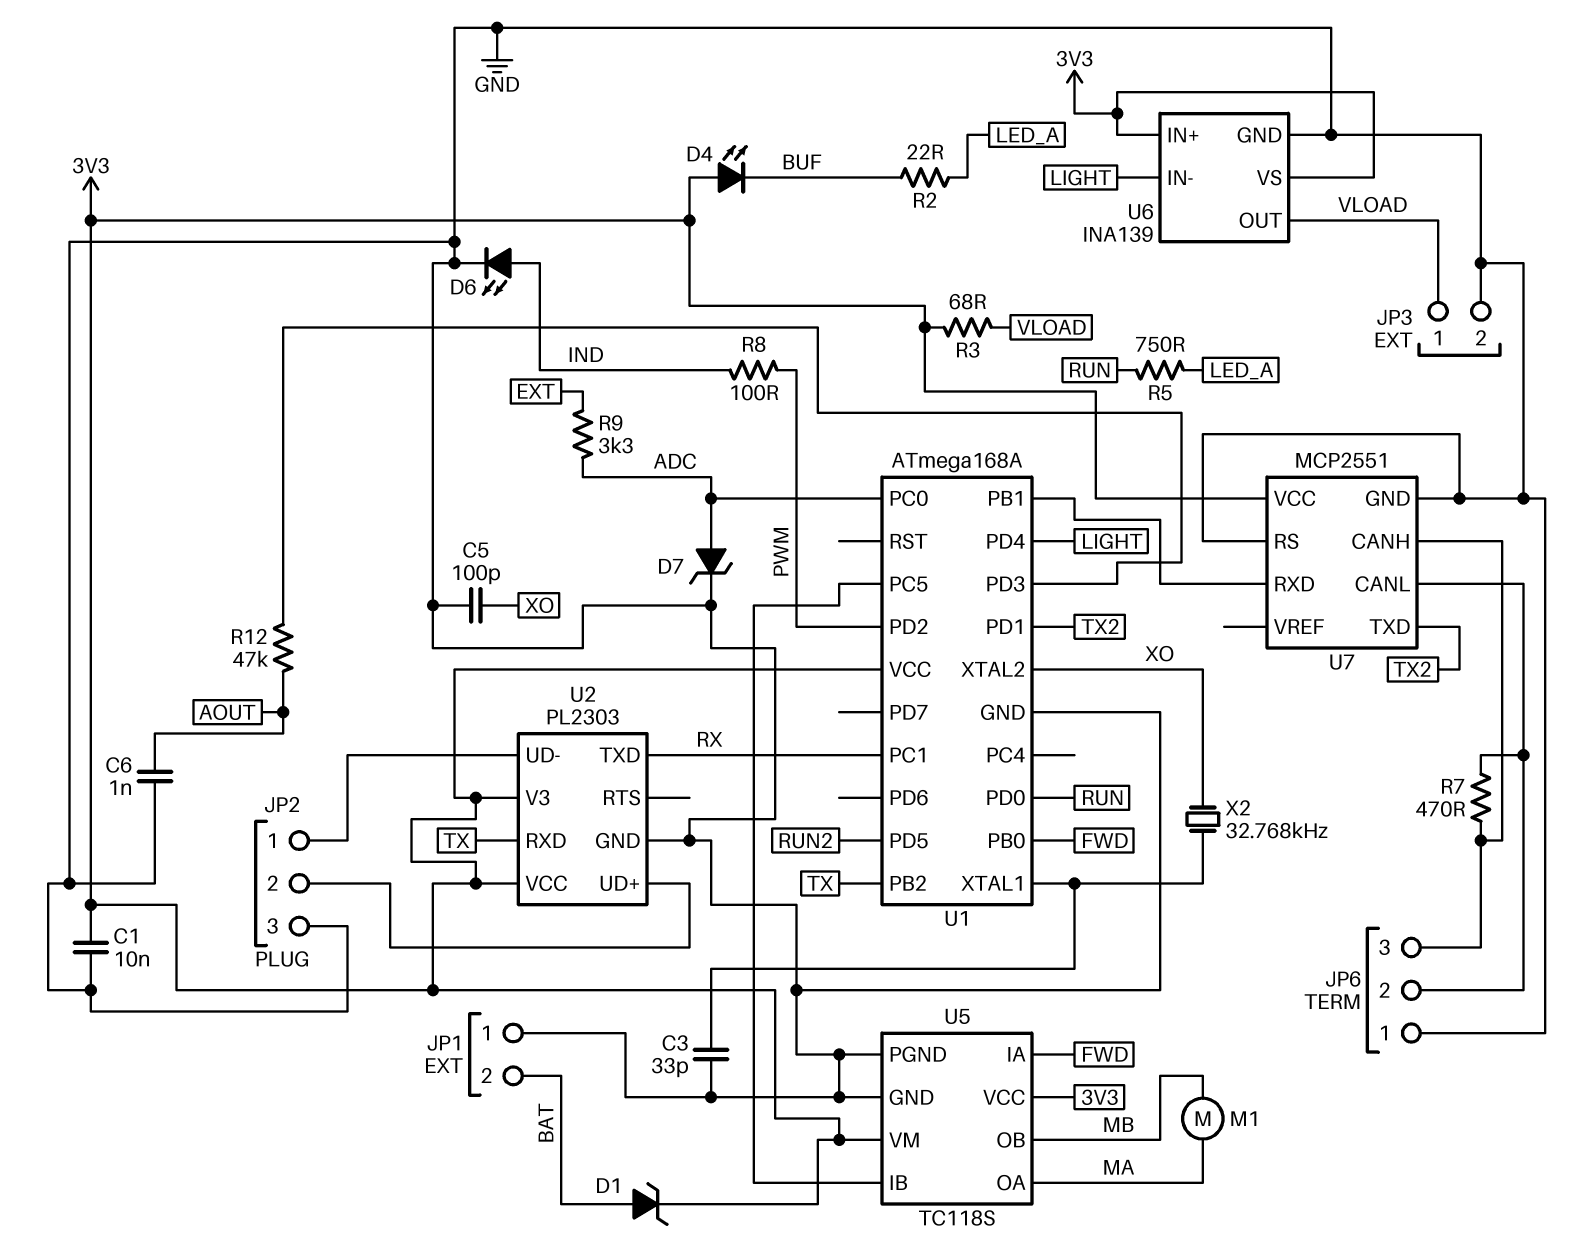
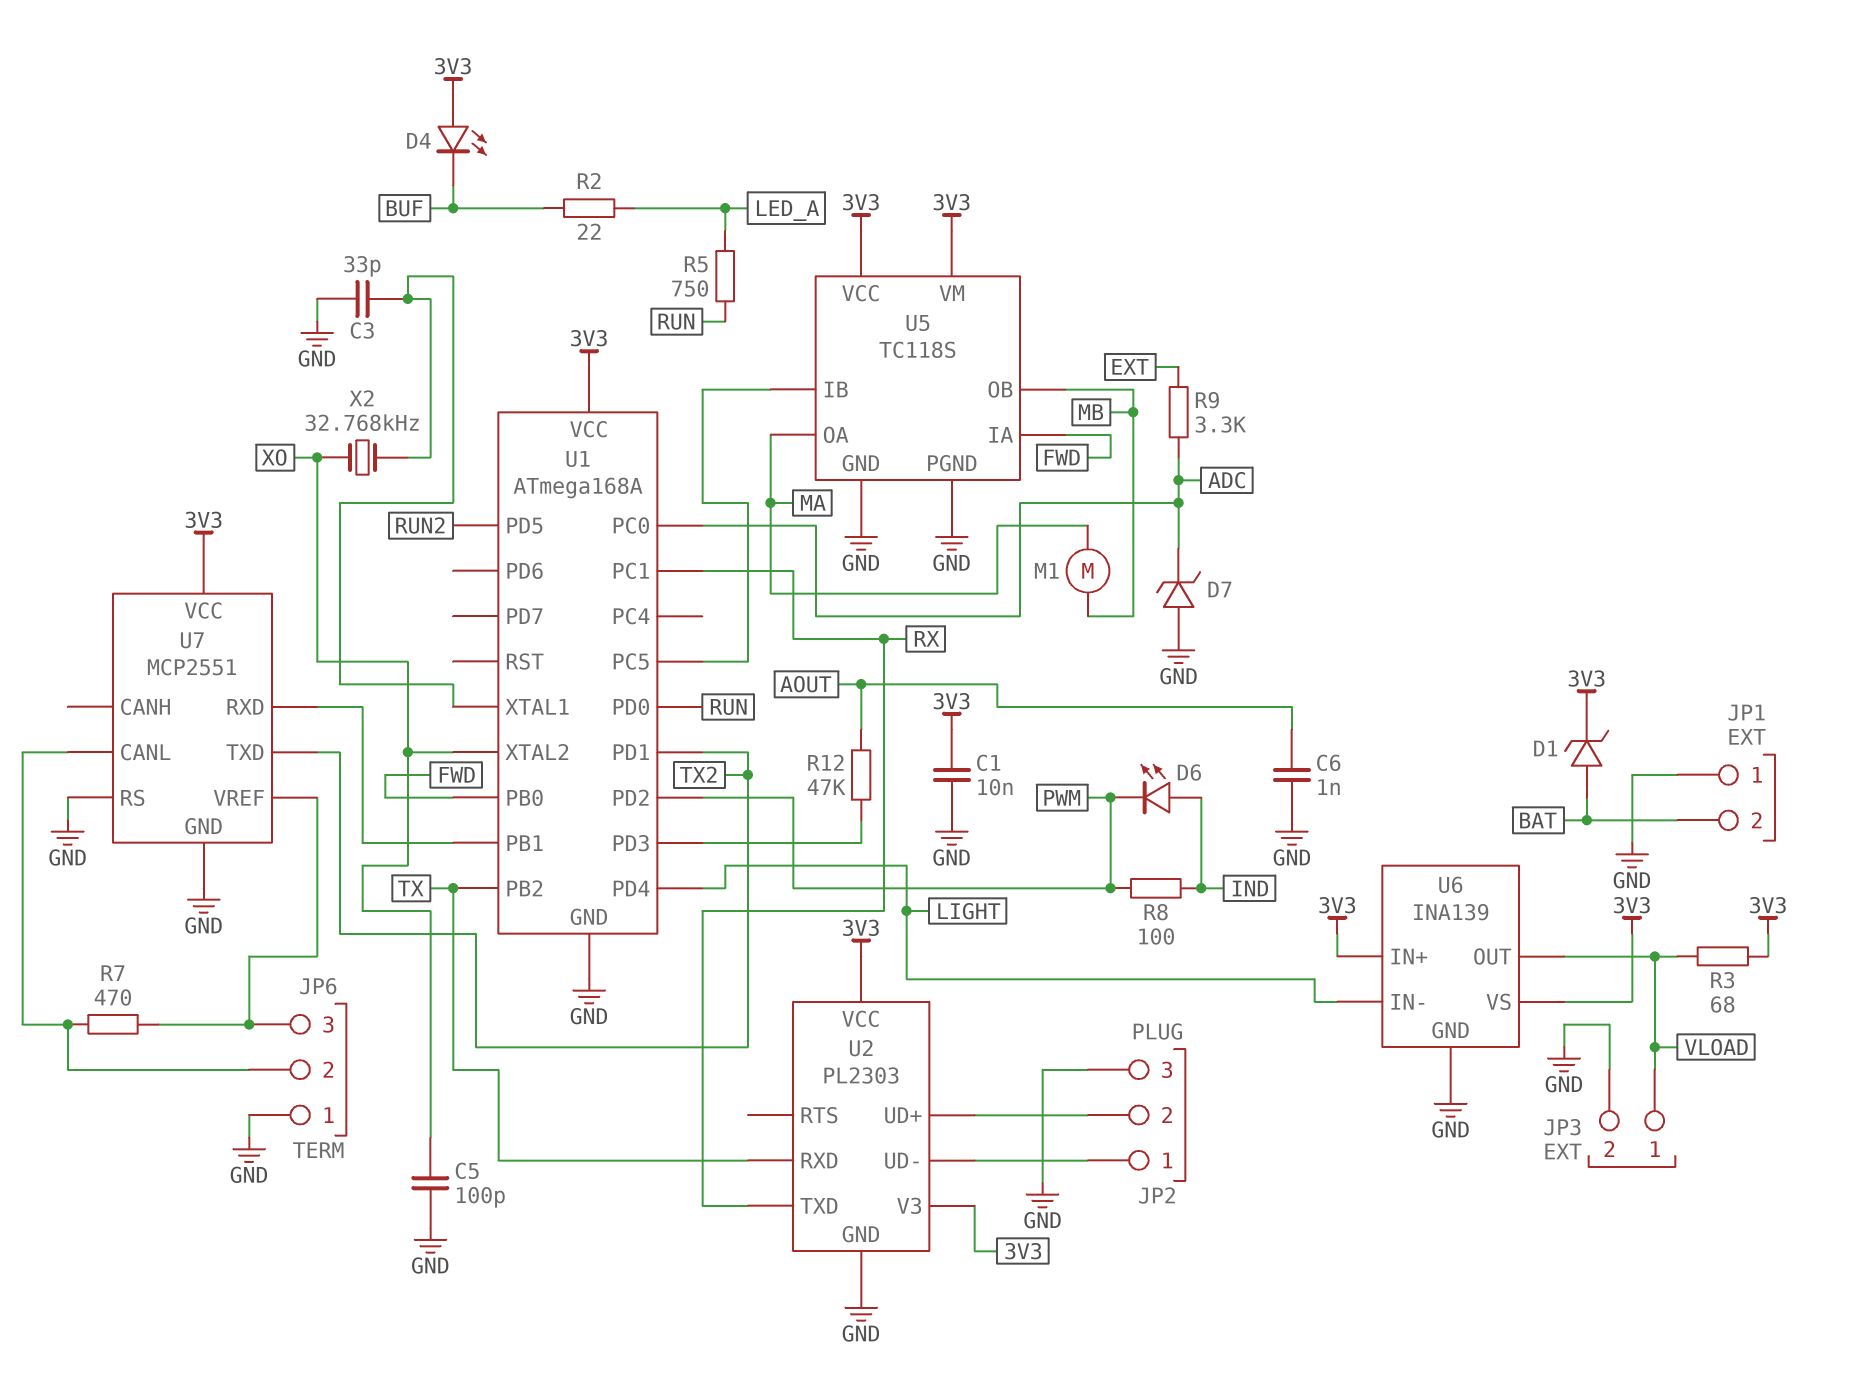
D6: LED (A IND, K GND) -> LED (A IND, K PWM)
D7: zener (A ADC, K GND) -> zener (A GND, K ADC)
U7 pin CANH: JP6/3 -> none
U7 pin VREF: none -> JP6/3

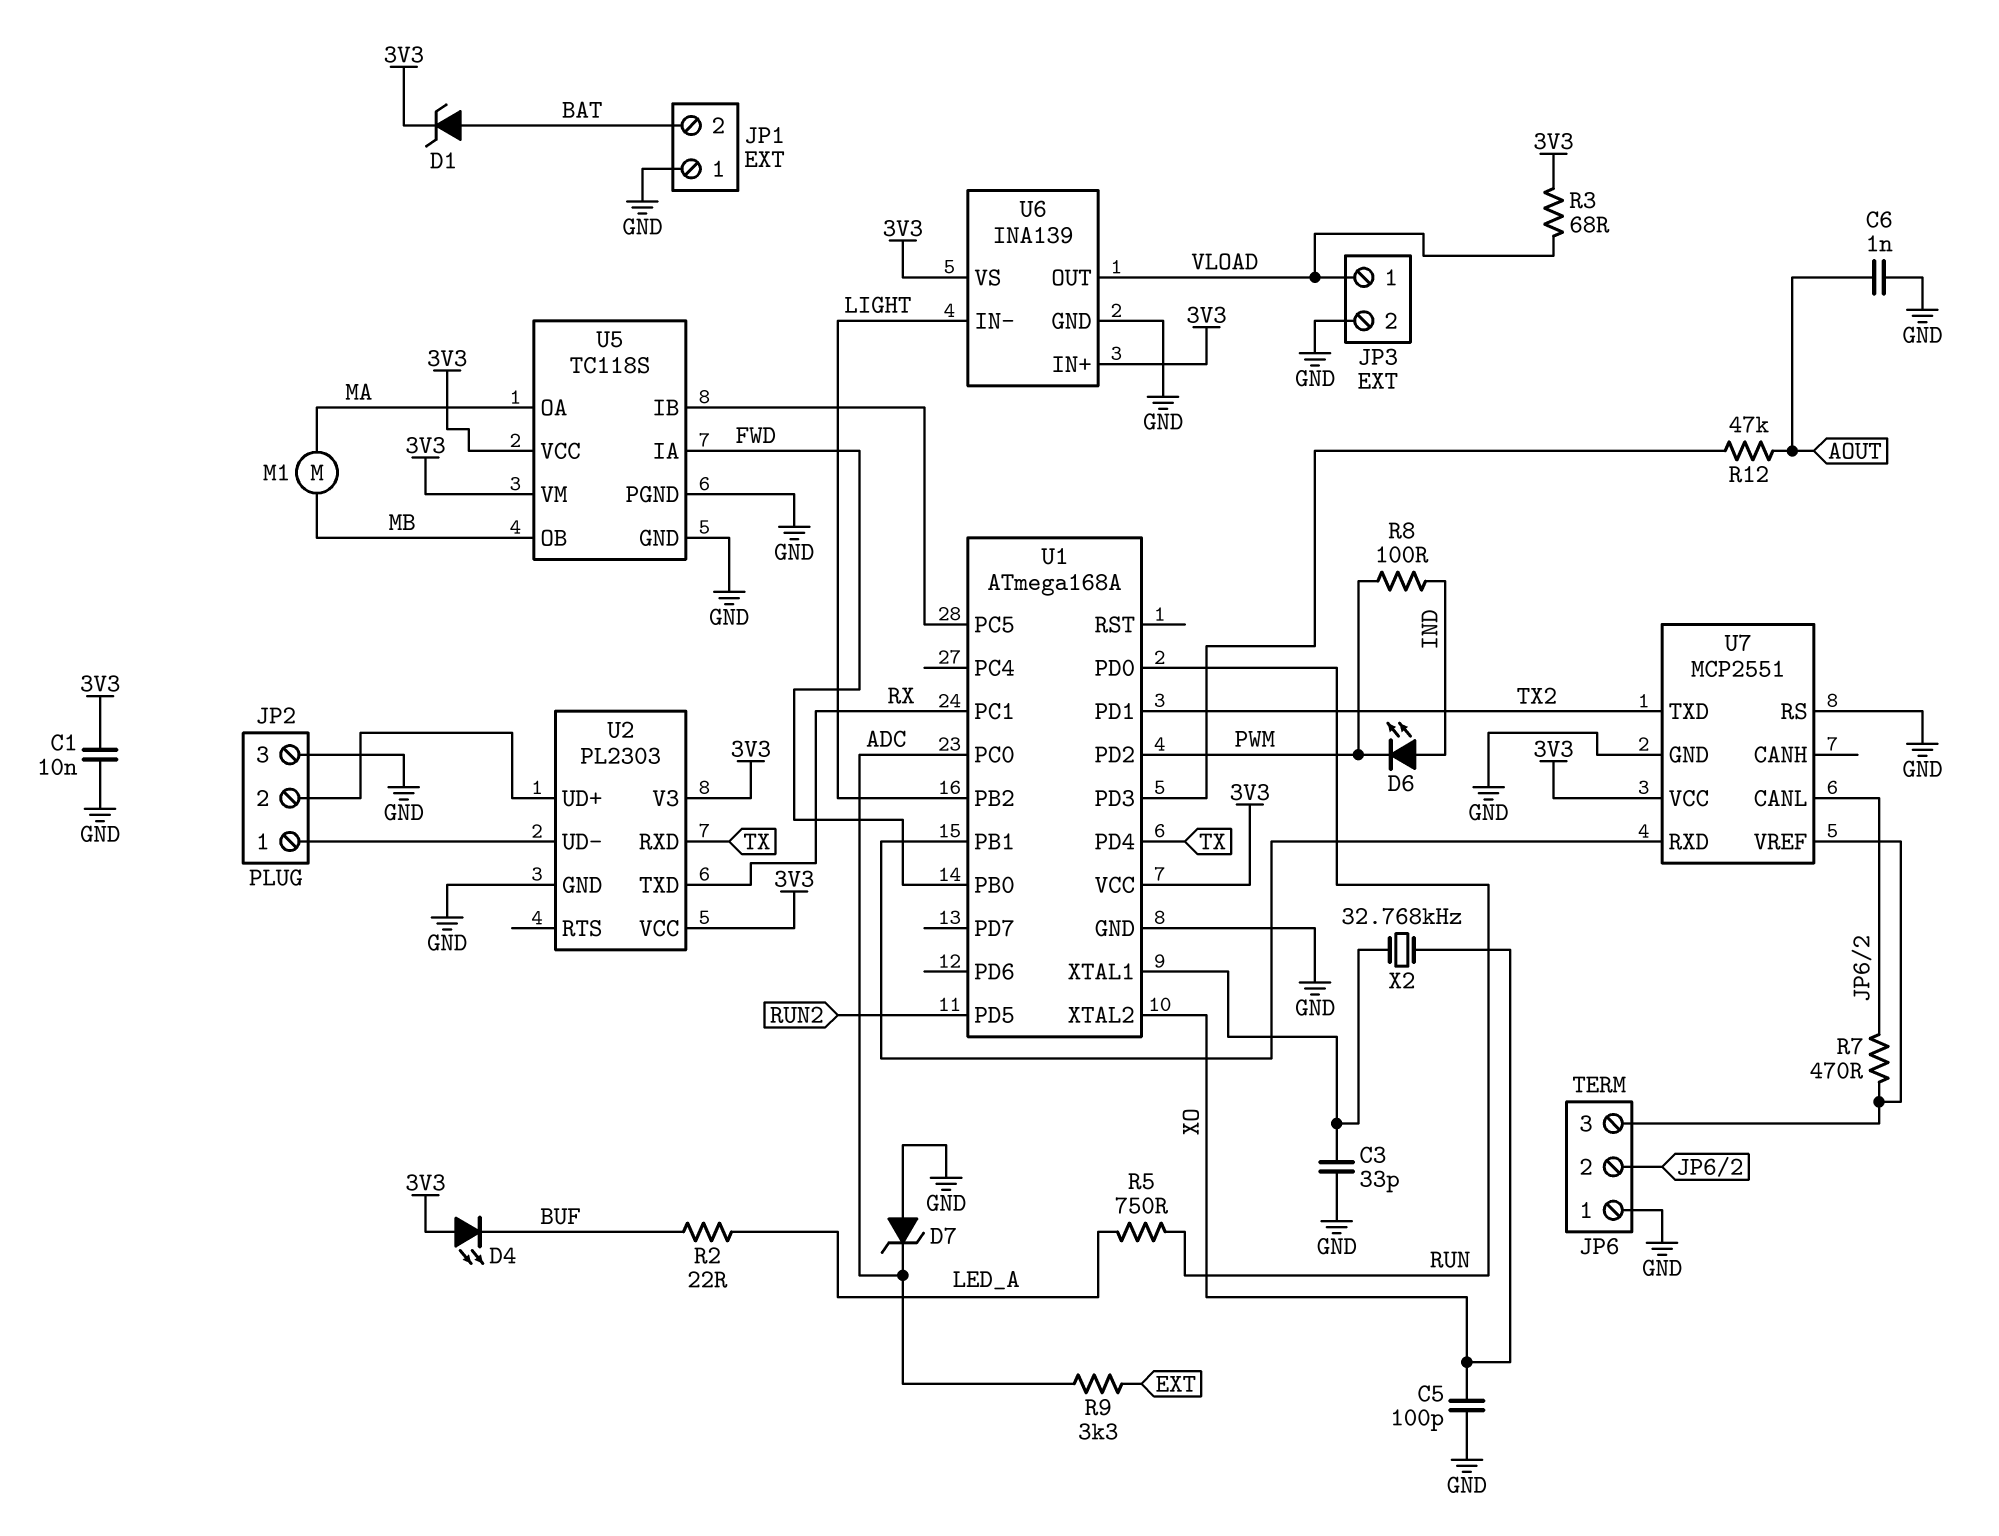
U1 pin PB2: TX -> LIGHT
U1 pin PD4: LIGHT -> TX

